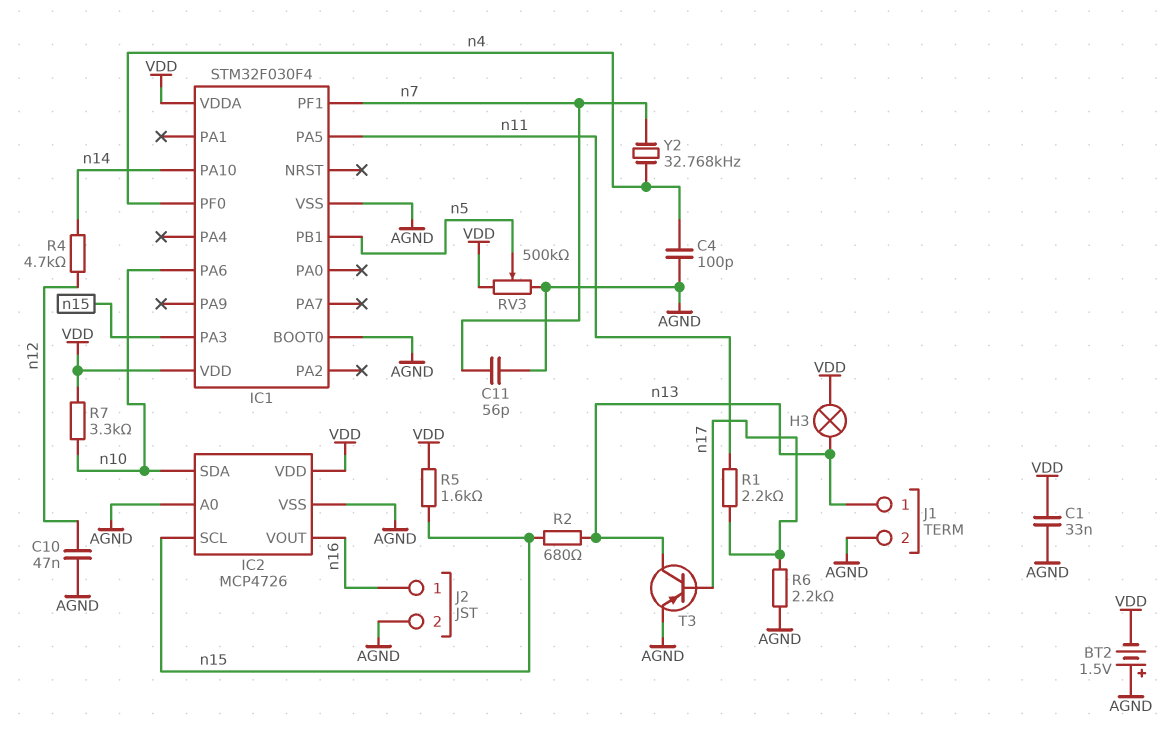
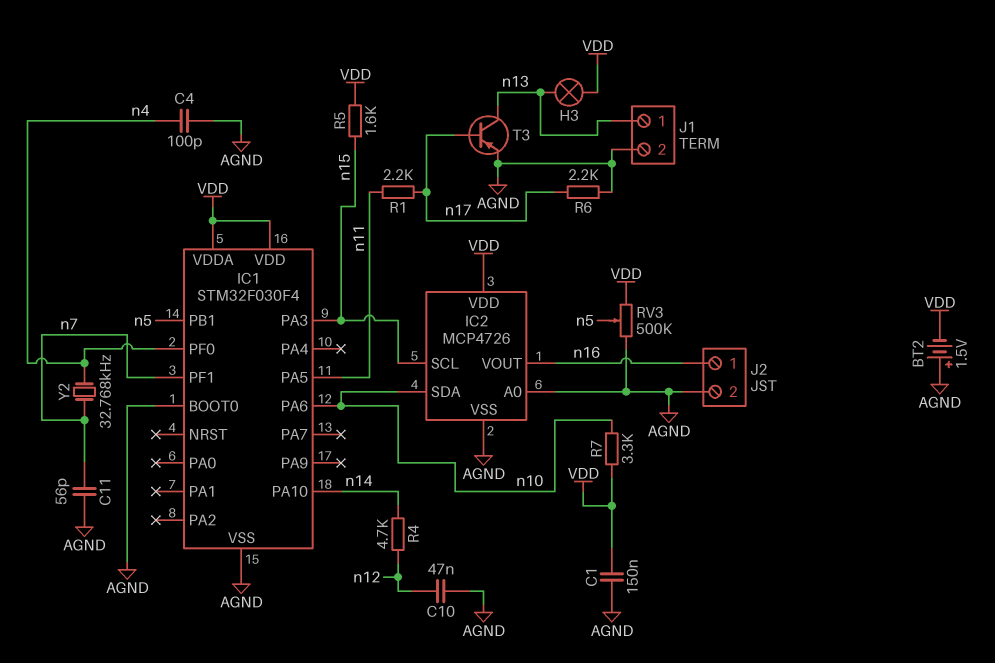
C1: 33nF (AGND, VDD) -> 150nF (AGND, VDD)
R2: 680 (n13, n15) -> none

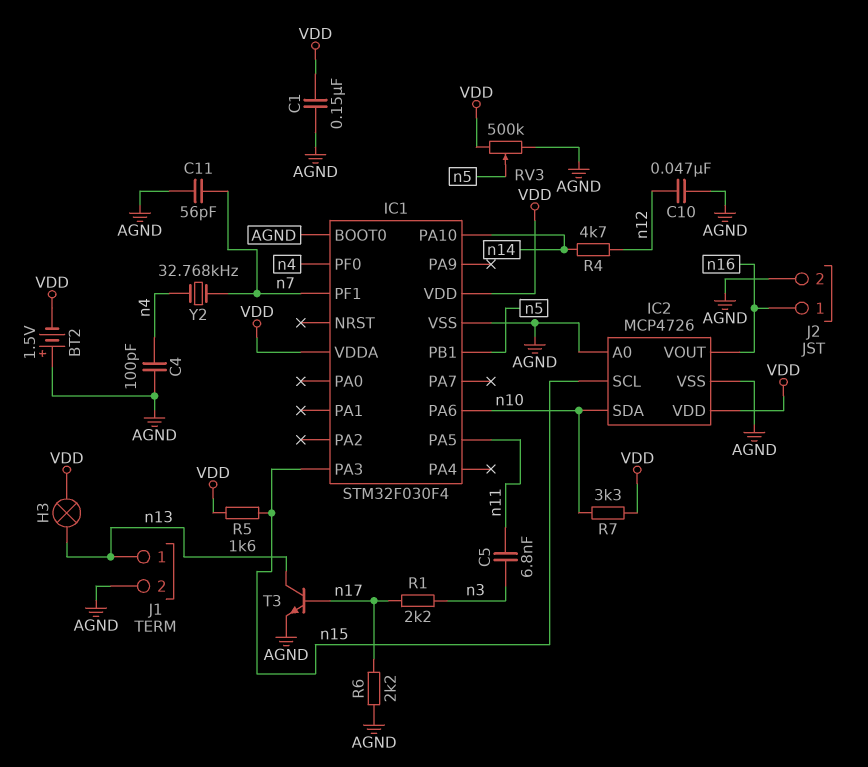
C5: none -> 6.8nF (n3, n11)
R1: 2.2k (n11, n17) -> 2.2k (n3, n17)
T3: PNP (B n17, C n13, E AGND) -> NPN (B n17, C n13, E AGND)

